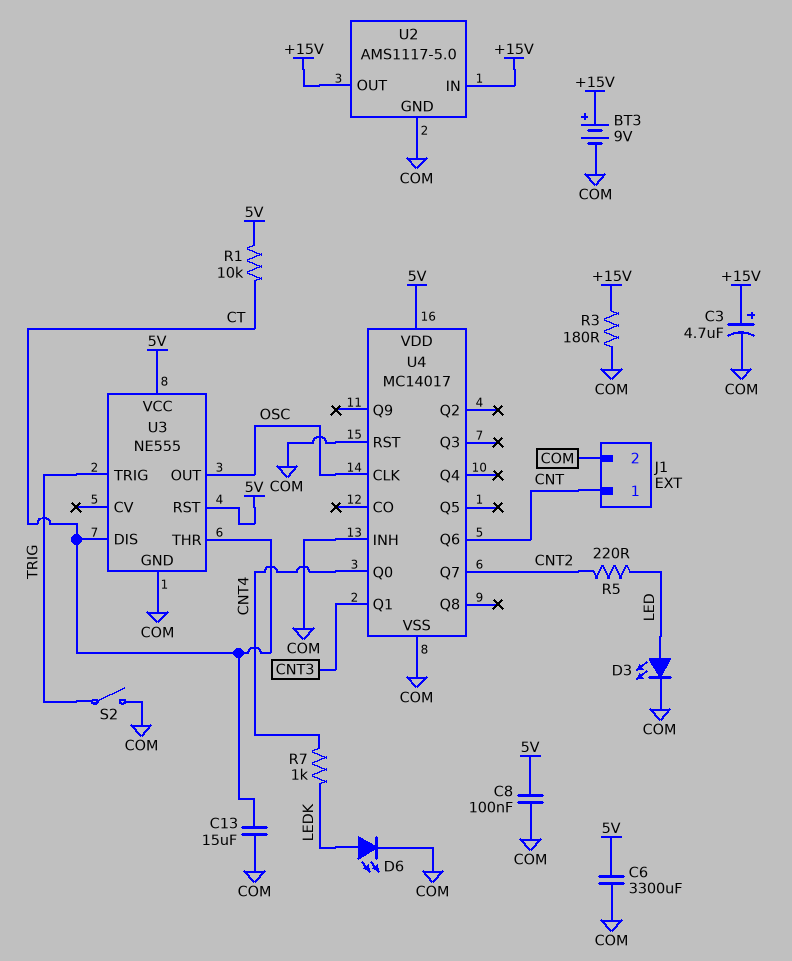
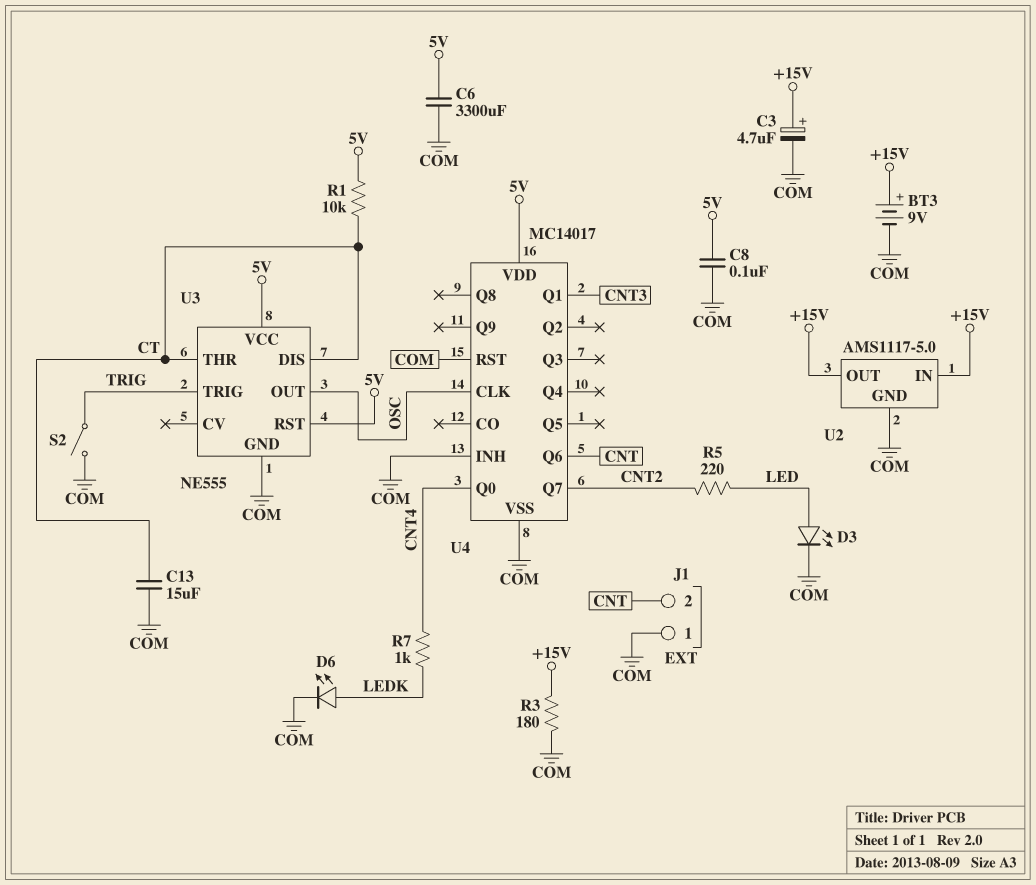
J1 pin 1: CNT -> COM
J1 pin 2: COM -> CNT

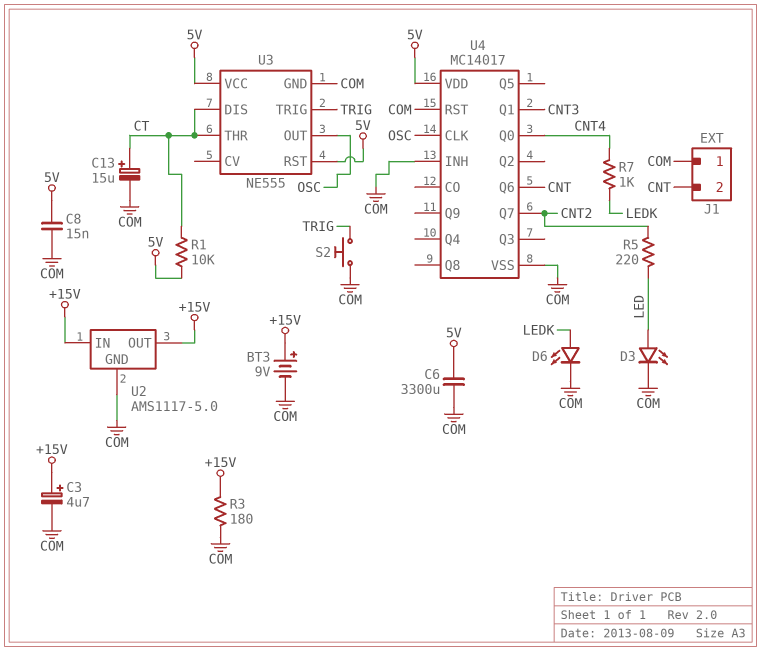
C8: 100nF (5V, COM) -> 15nF (5V, COM)
C13: 15uF (COM, CT) -> 15uF (plus CT, minus COM)
S2: switch (COM, TRIG) -> button (COM, TRIG)

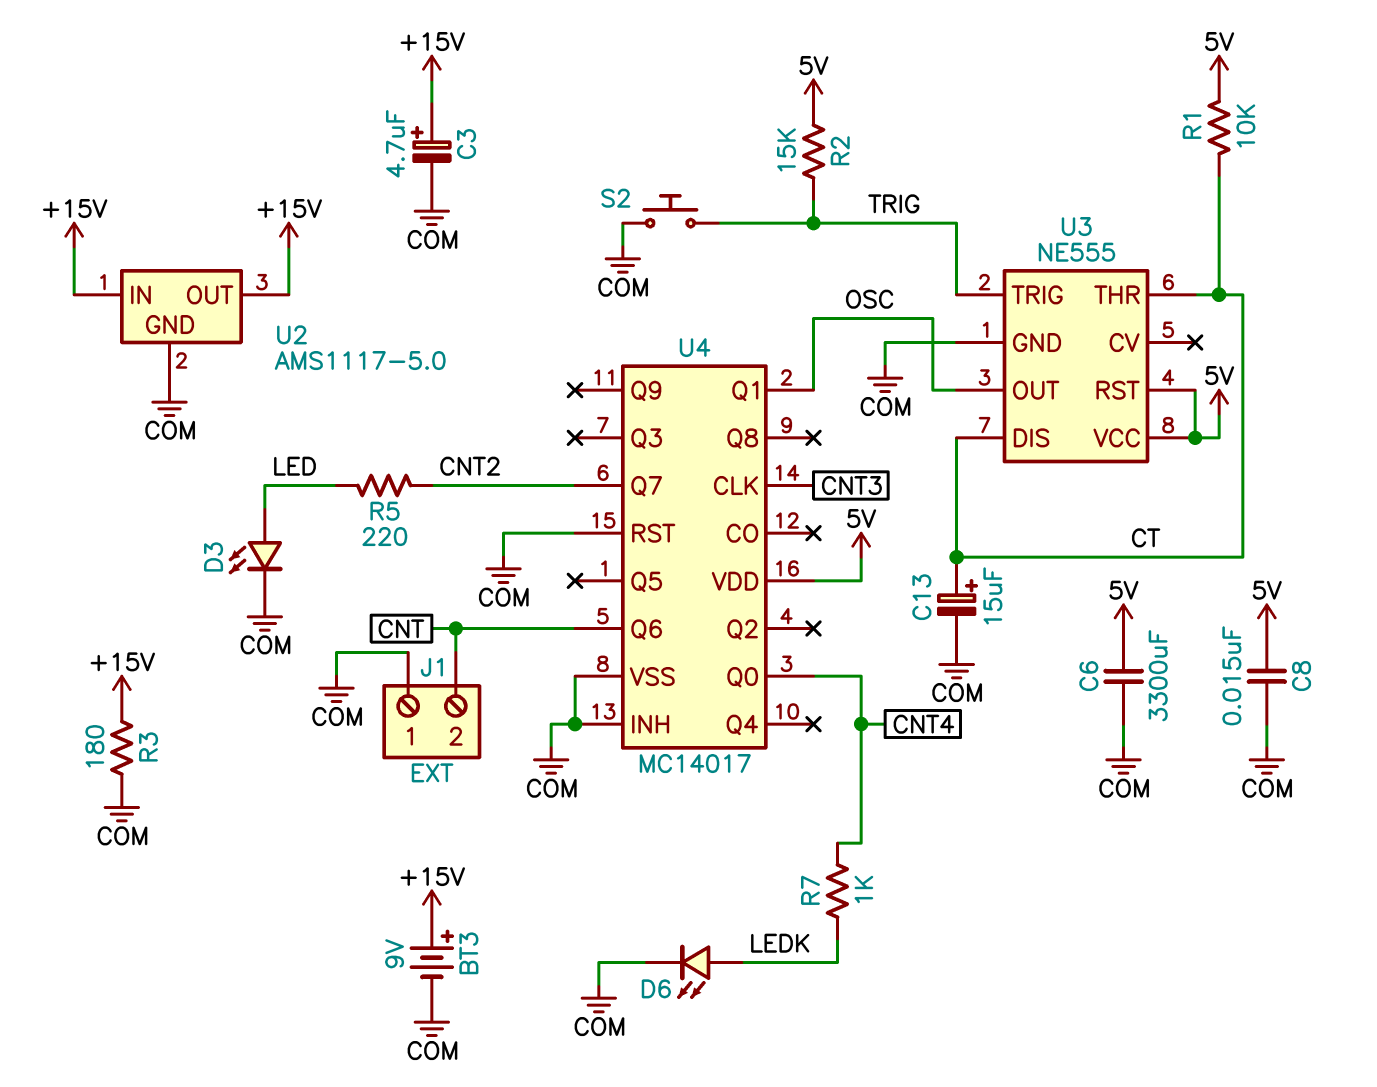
R2: none -> 15k (5V, TRIG)
U4 pin CLK: OSC -> CNT3
U4 pin Q1: CNT3 -> OSC

